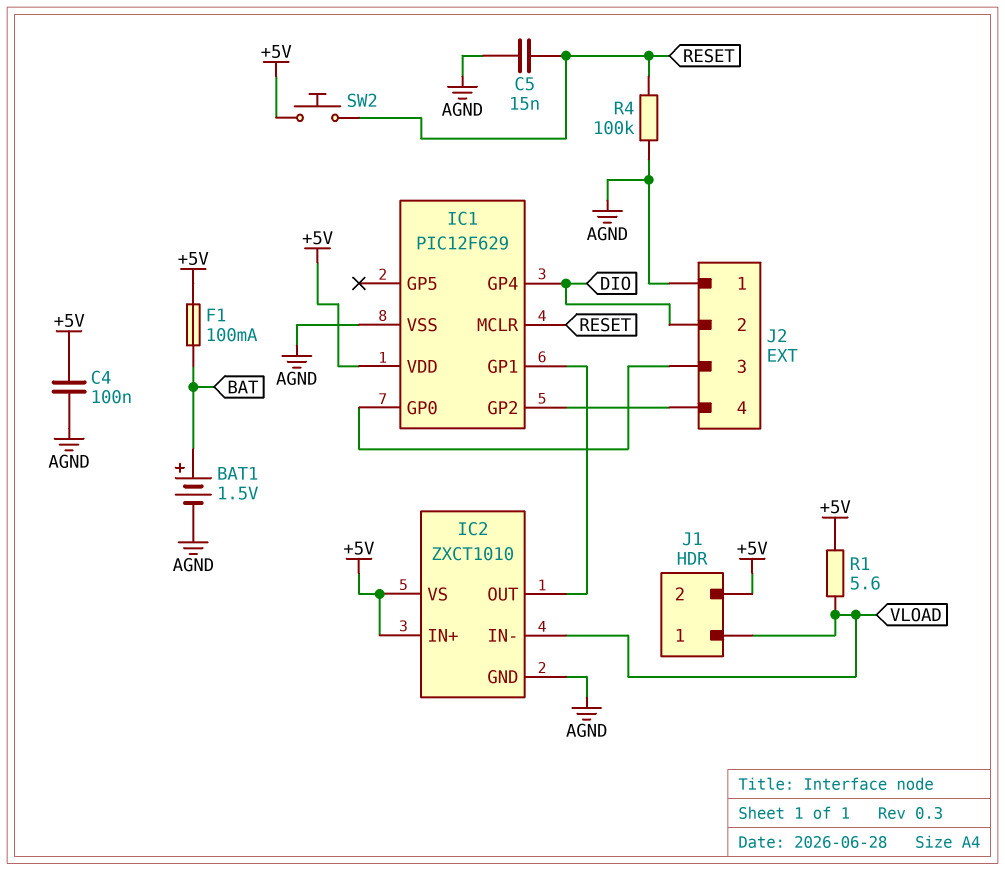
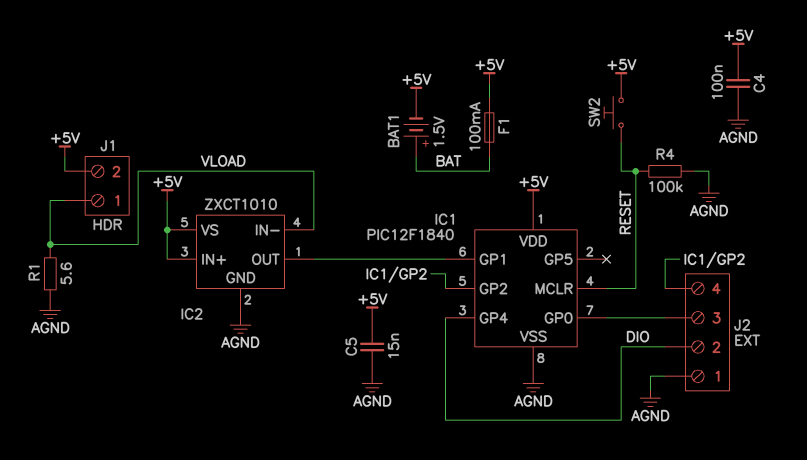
BAT1: 1.5V (plus BAT, minus AGND) -> 1.5V (plus BAT, minus +5V)
C5: 15nF (AGND, RESET) -> 15nF (+5V, AGND)
IC1: PIC12F629 -> PIC12F1840
R1: 5.6 (+5V, VLOAD) -> 5.6 (AGND, VLOAD)

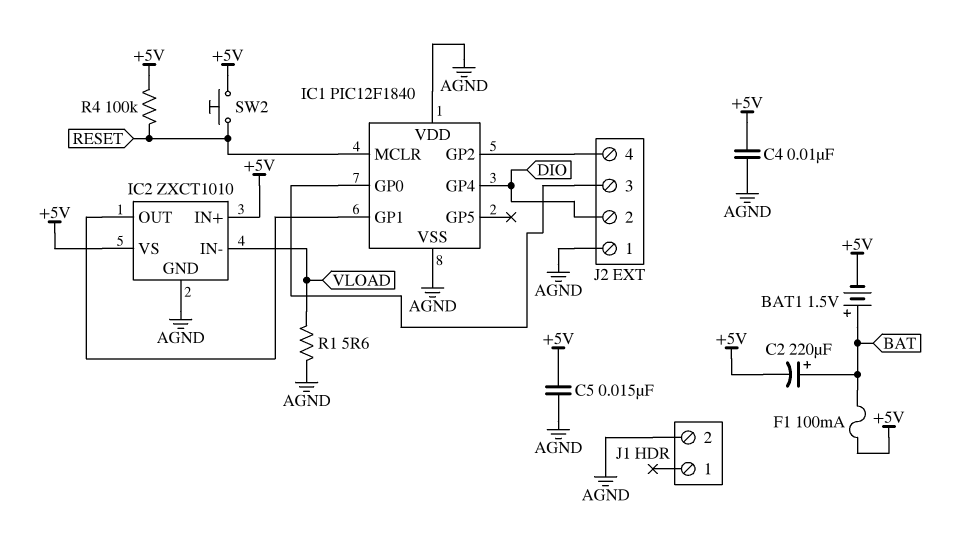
C2: none -> 220uF (plus BAT, minus +5V)
C4: 100nF (+5V, AGND) -> 10nF (+5V, AGND)
IC1 pin VDD: +5V -> AGND
J1 pin 1: VLOAD -> none
J1 pin 2: +5V -> AGND
R4: 100k (AGND, RESET) -> 100k (+5V, RESET)

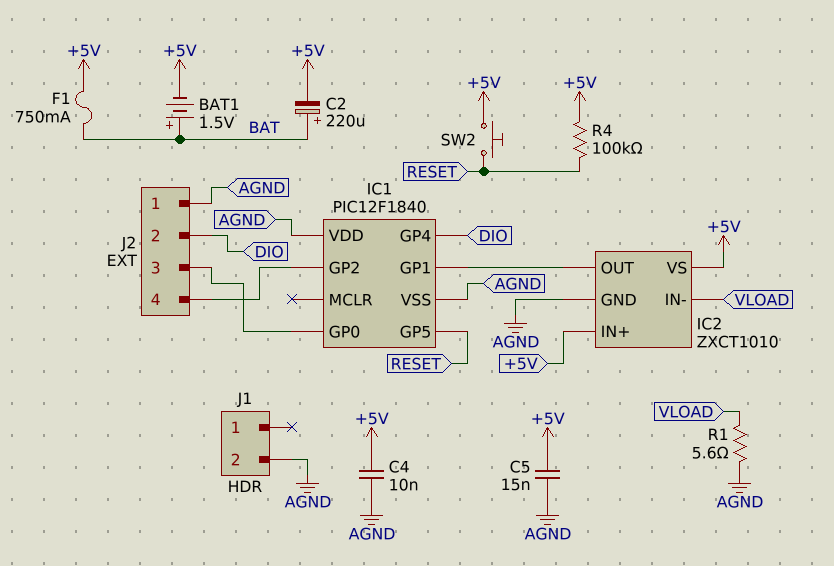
F1: 100mA (+5V, BAT) -> 750mA (+5V, BAT)
IC1 pin GP5: none -> RESET
IC1 pin MCLR: RESET -> none

